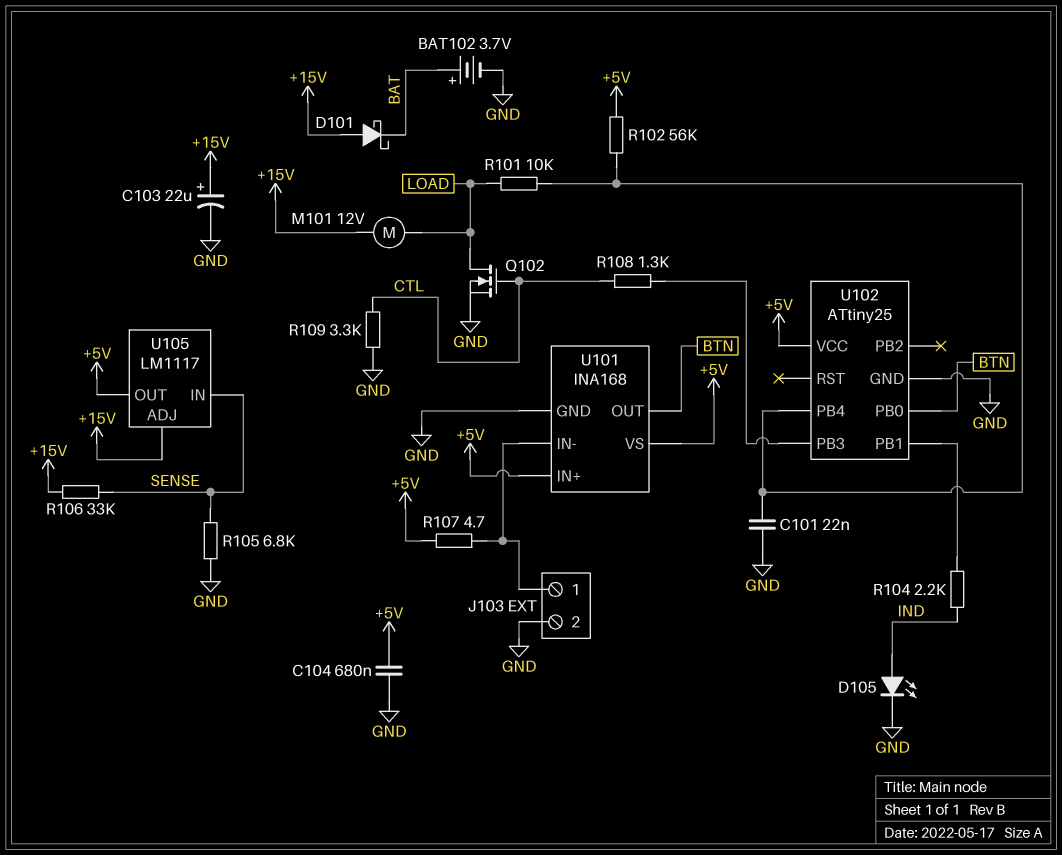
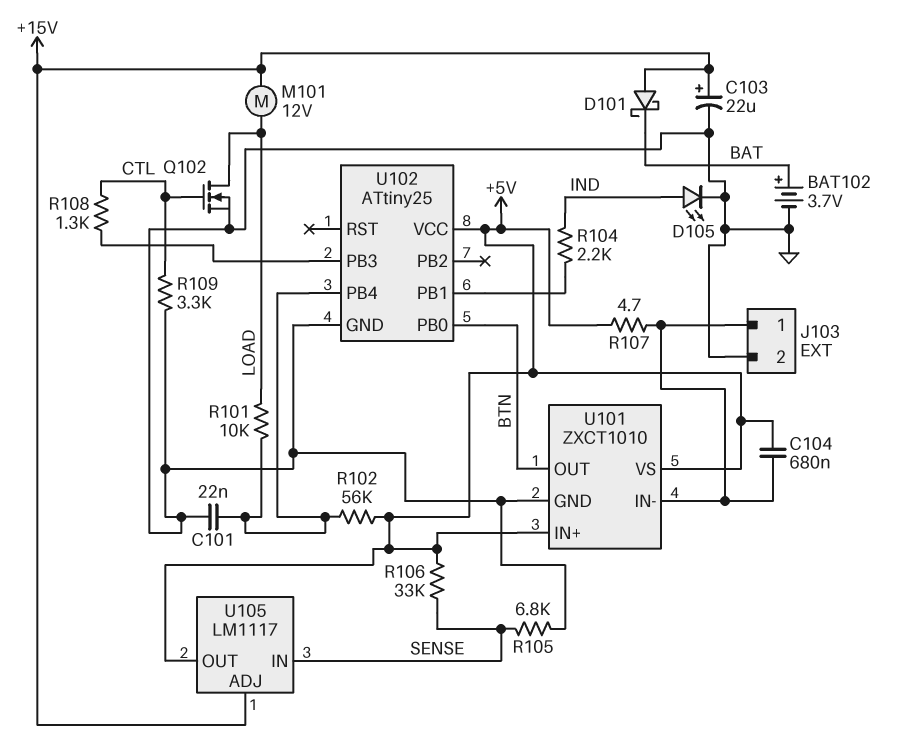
C104: 680nF (+5V, GND) -> 680nF (+5V, J103/1)
R106: 33k (+15V, SENSE) -> 33k (+5V, SENSE)
U101: INA168 -> ZXCT1010

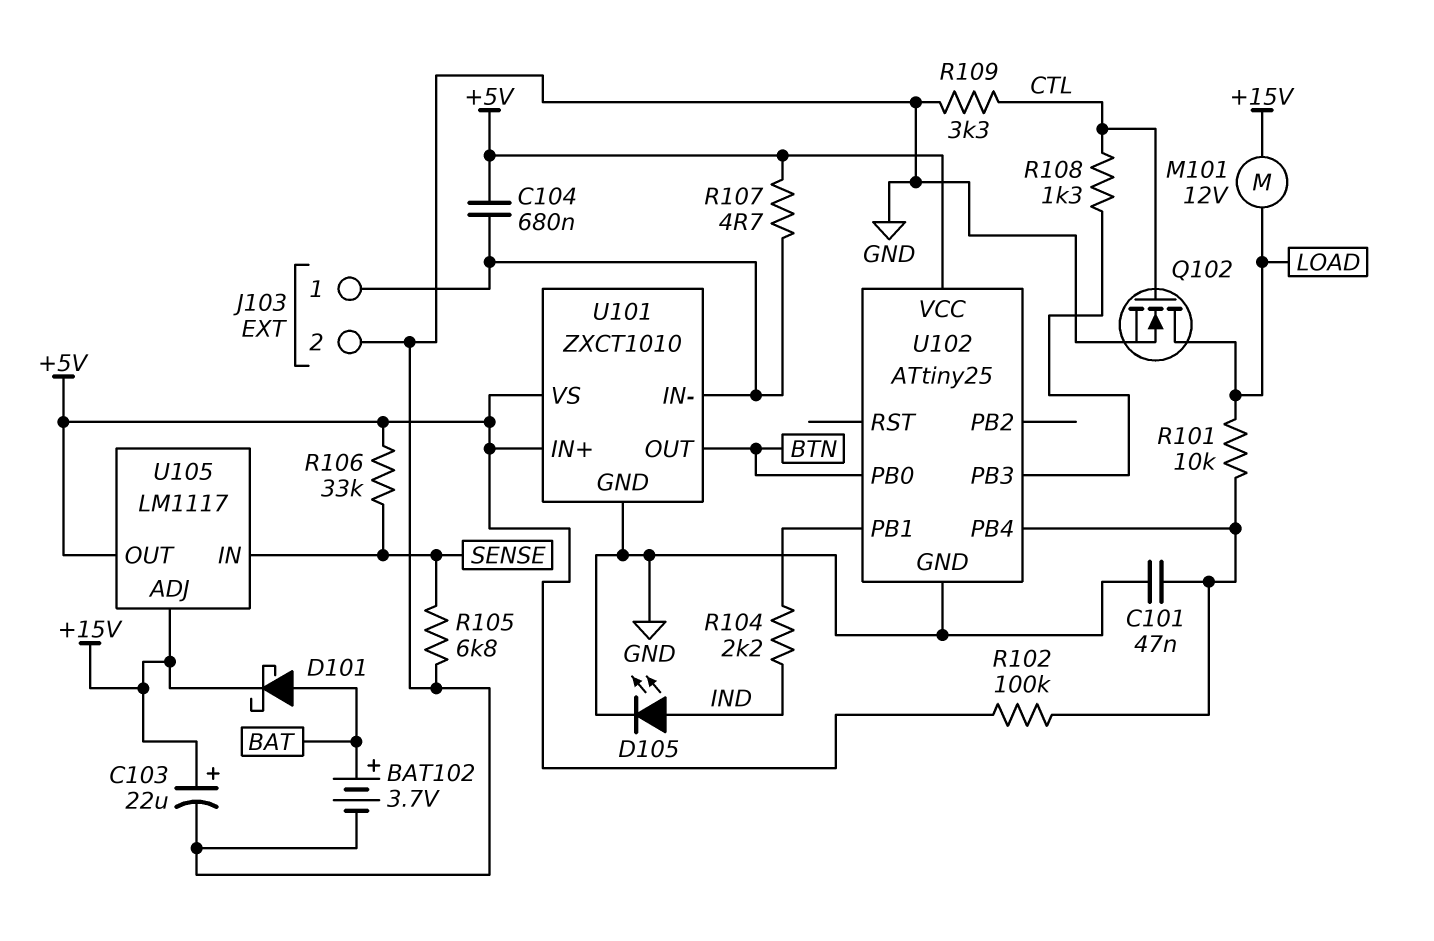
C101: 22nF (GND, U102/PB4) -> 47nF (GND, U102/PB4)
D101: schottky (A +15V, K BAT) -> schottky (A BAT, K +15V)
R102: 56k (+5V, U102/PB4) -> 100k (+5V, U102/PB4)

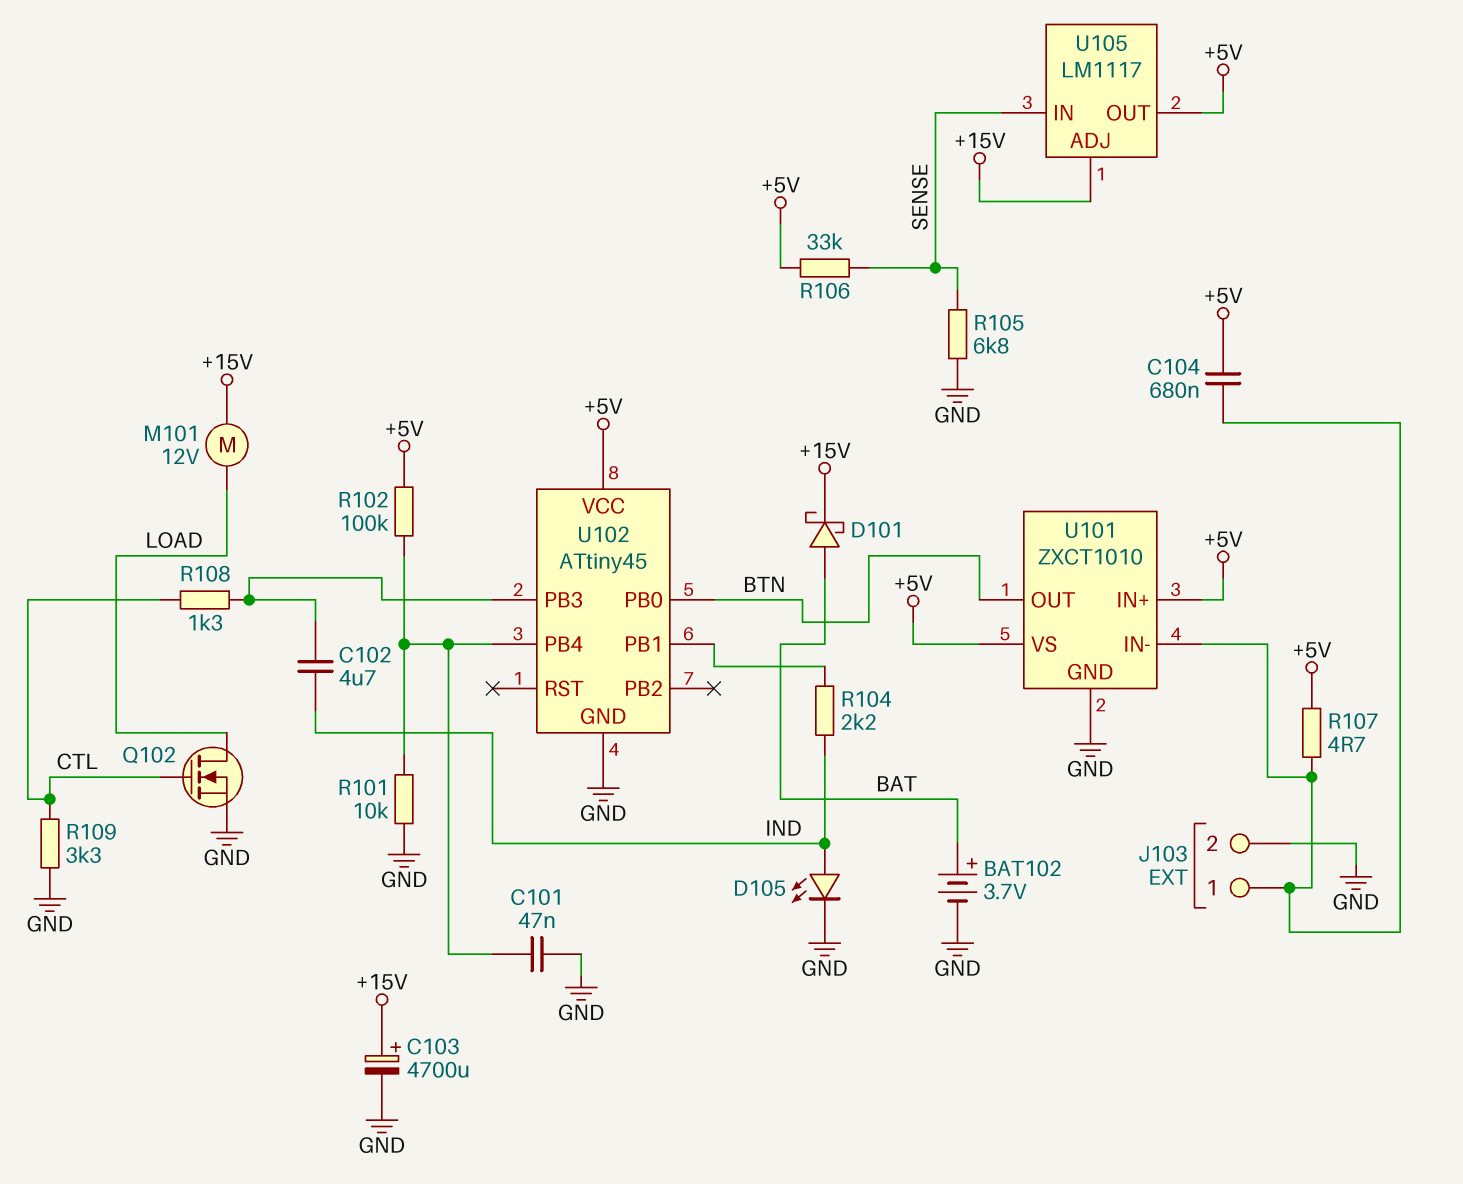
C102: none -> 4.7uF (IND, U102/PB3)
C103: 22uF (plus +15V, minus GND) -> 4700uF (plus +15V, minus GND)
R101: 10k (LOAD, U102/PB4) -> 10k (GND, U102/PB4)
U102: ATtiny25 -> ATtiny45

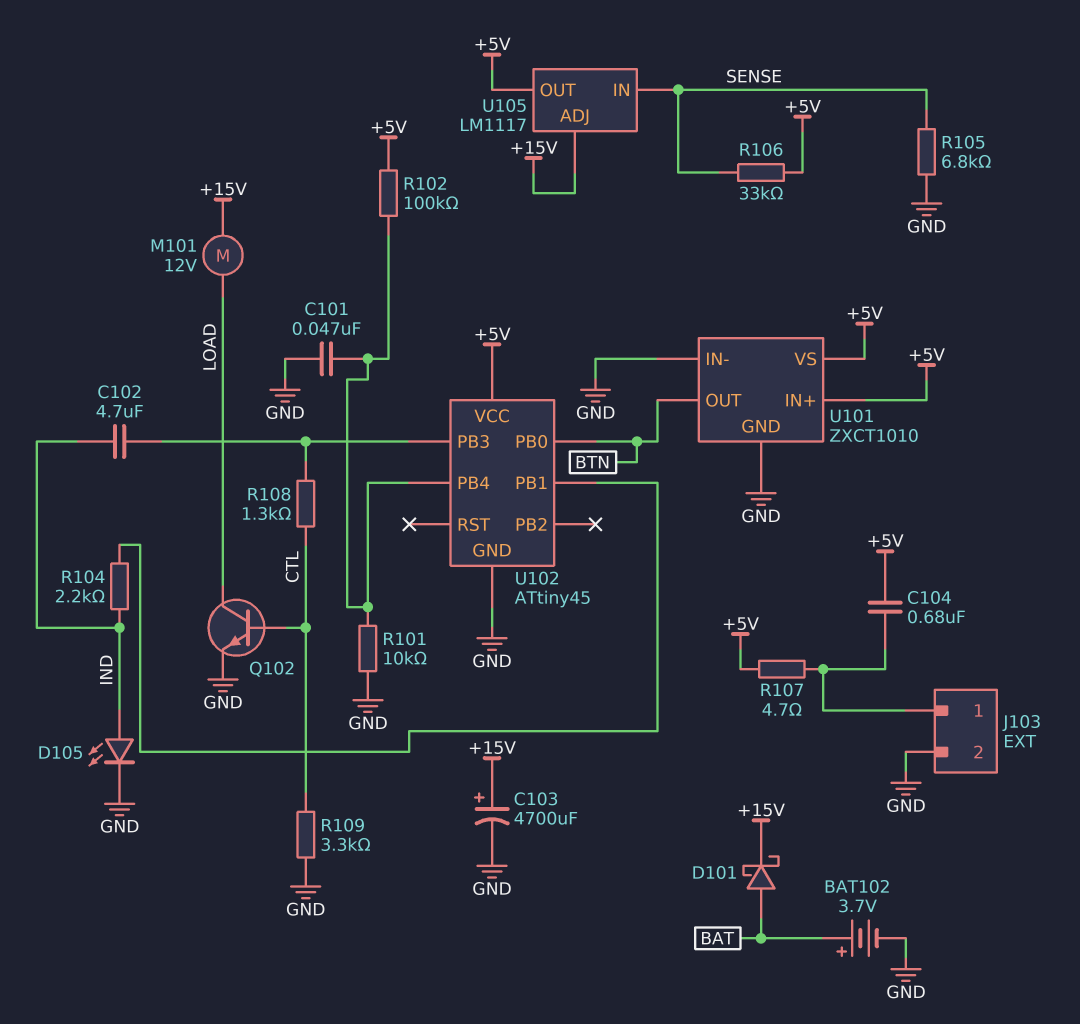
Q102: NMOS (G CTL, D LOAD, S GND) -> NPN (B CTL, C LOAD, E GND)
U101 pin IN-: J103/1 -> GND

